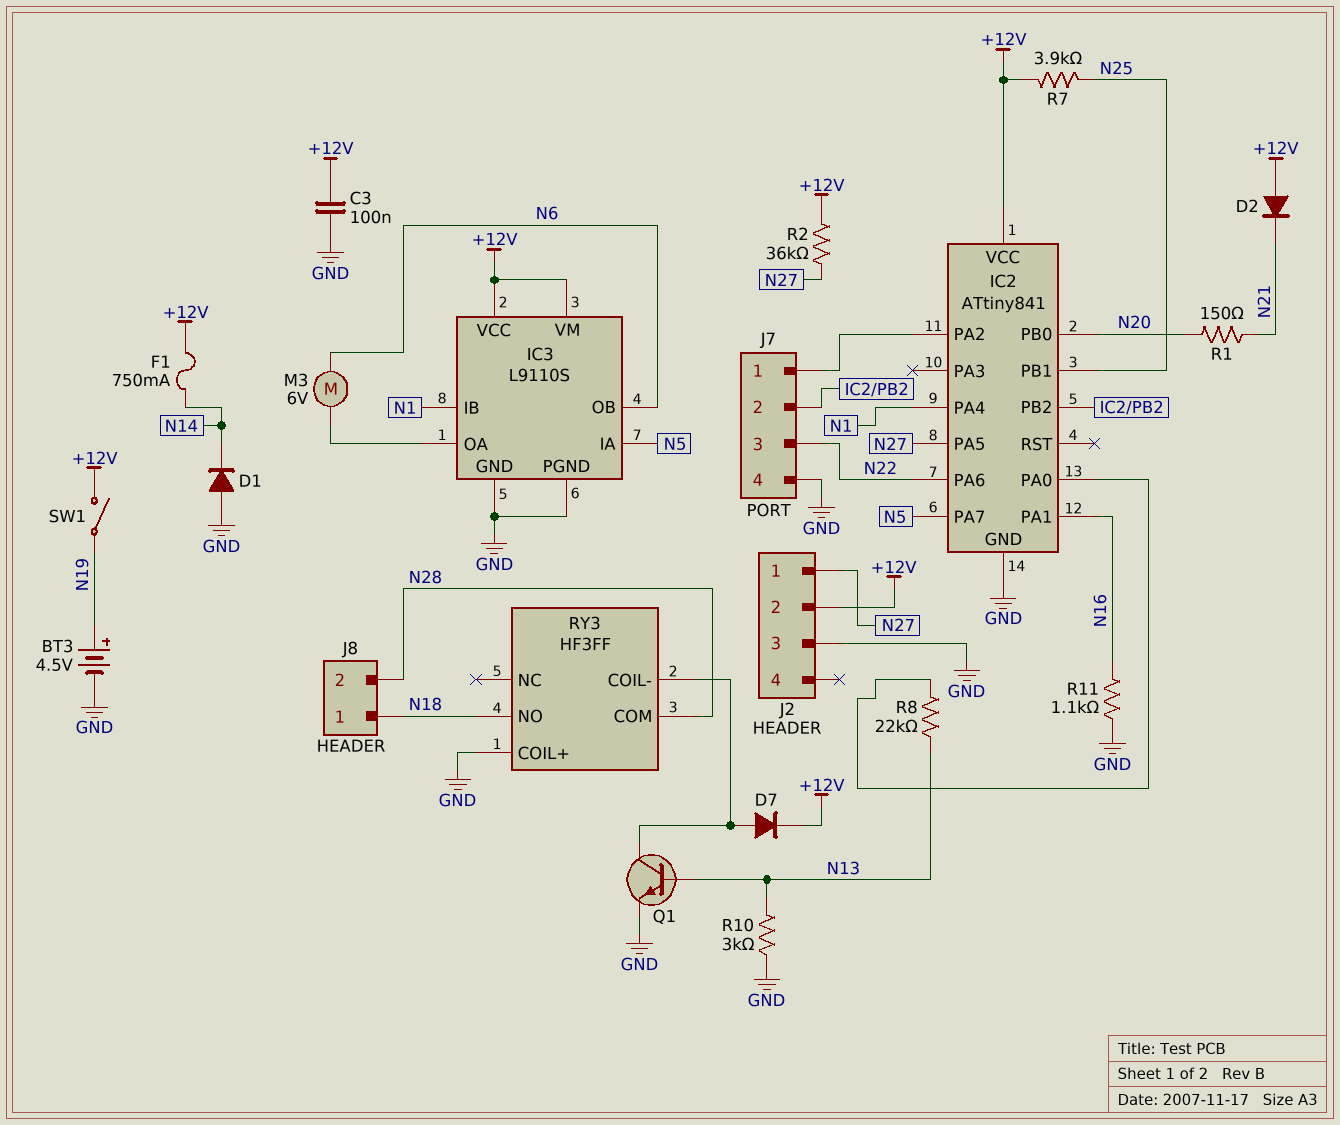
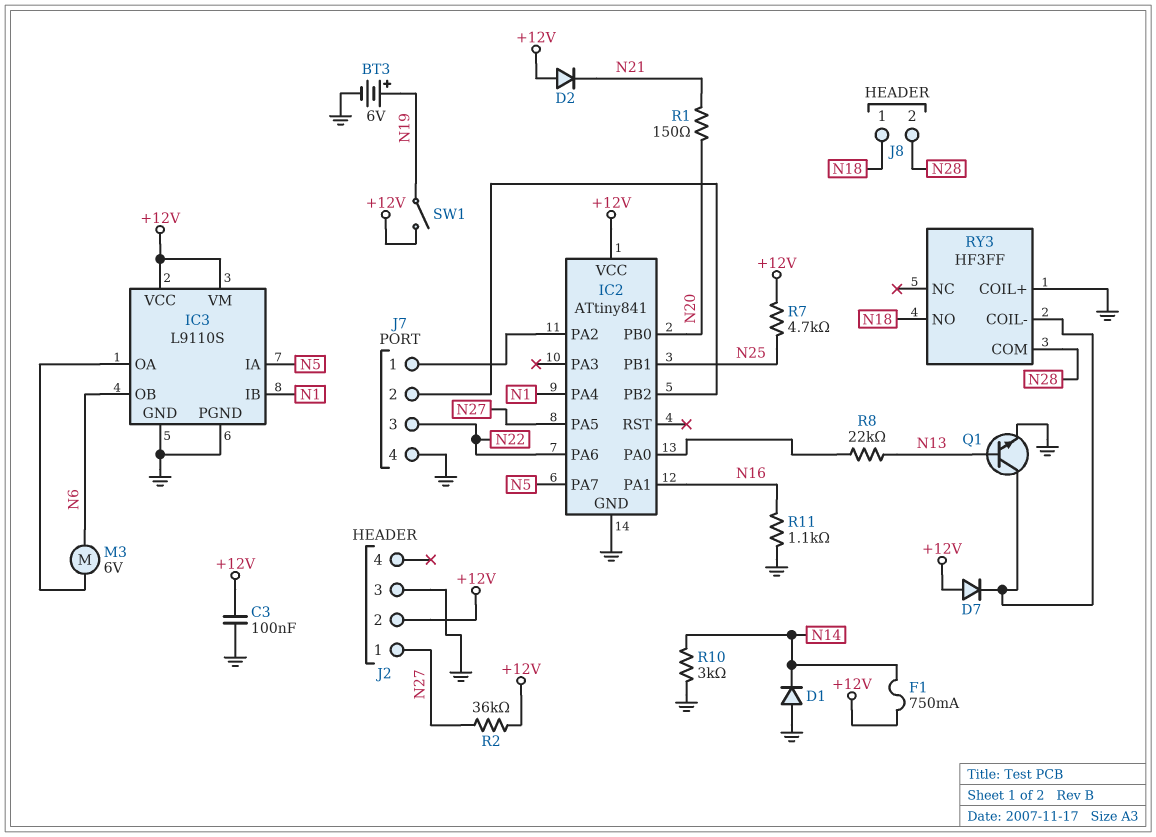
BT3: 4.5V (plus N19, minus GND) -> 6V (plus N19, minus GND)
D7: diode (A RY3/COIL-, K +12V) -> diode (A +12V, K RY3/COIL-)
R7: 3.9k (+12V, N25) -> 4.7k (+12V, N25)
R10: 3k (GND, N13) -> 3k (GND, N14)

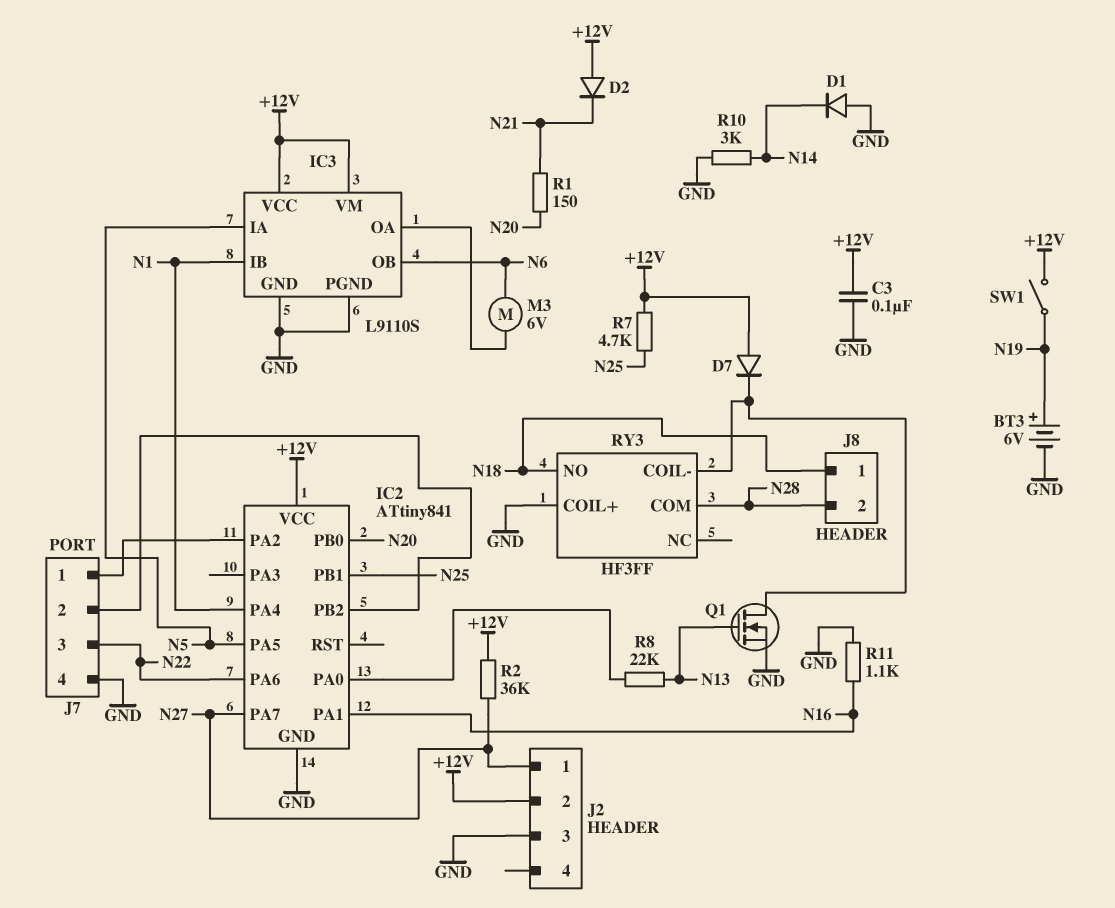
F1: 750mA (+12V, N14) -> none
IC2 pin PA5: N27 -> N5
IC2 pin PA7: N5 -> N27
Q1: NPN (B N13, C RY3/COIL-, E GND) -> NMOS (G N13, D RY3/COIL-, S GND)

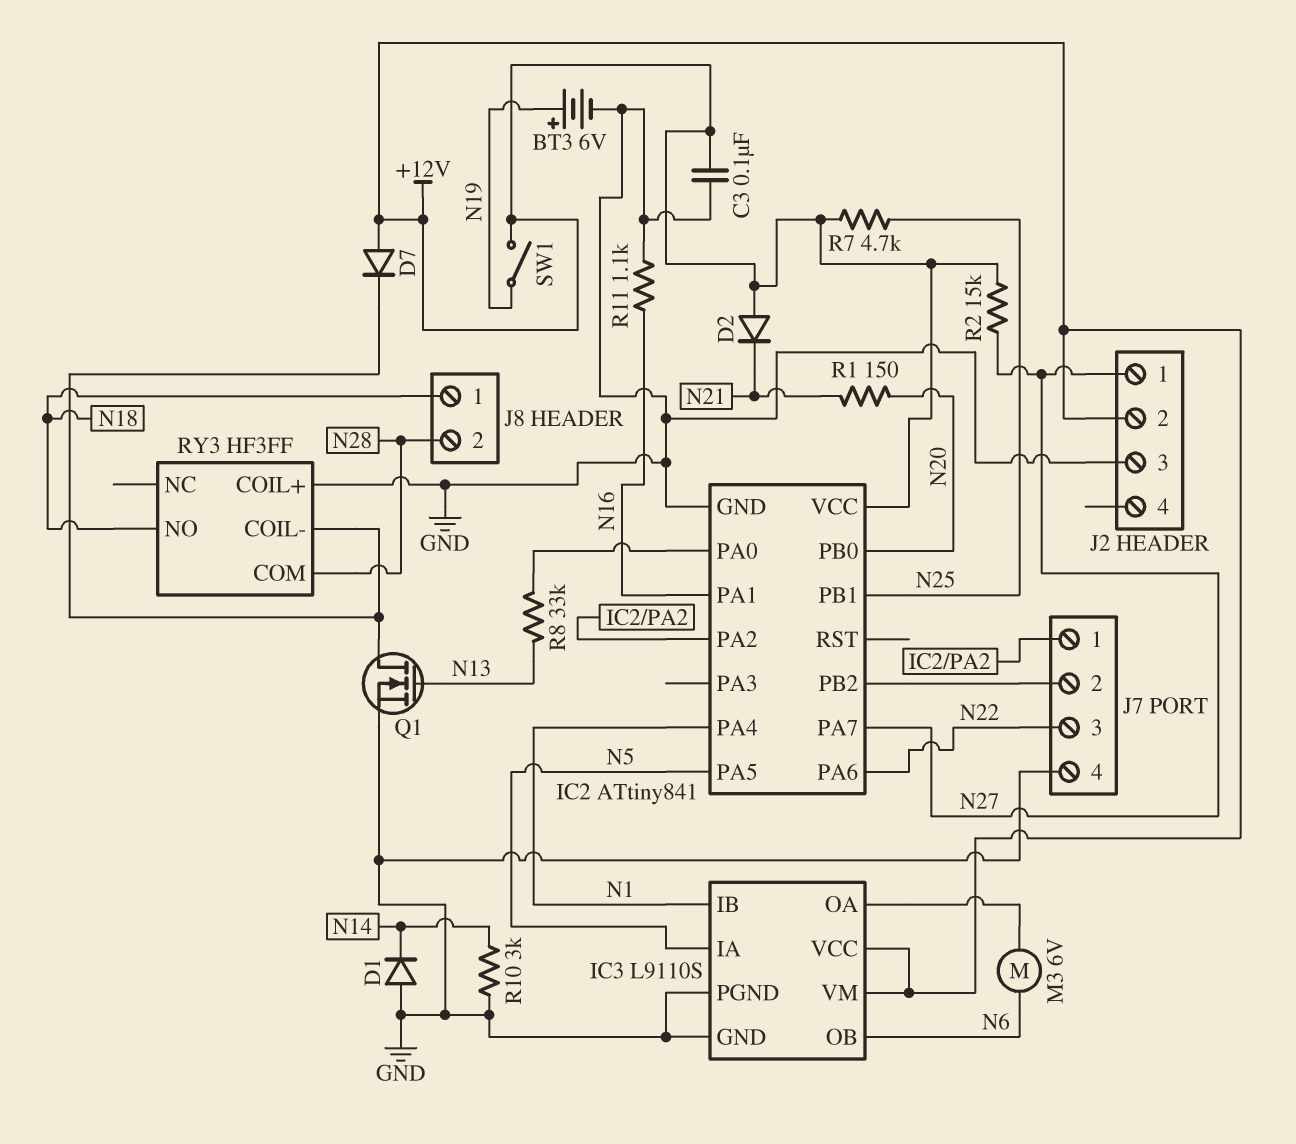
R2: 36k (+12V, N27) -> 15k (+12V, N27)
R8: 22k (IC2/PA0, N13) -> 33k (IC2/PA0, N13)

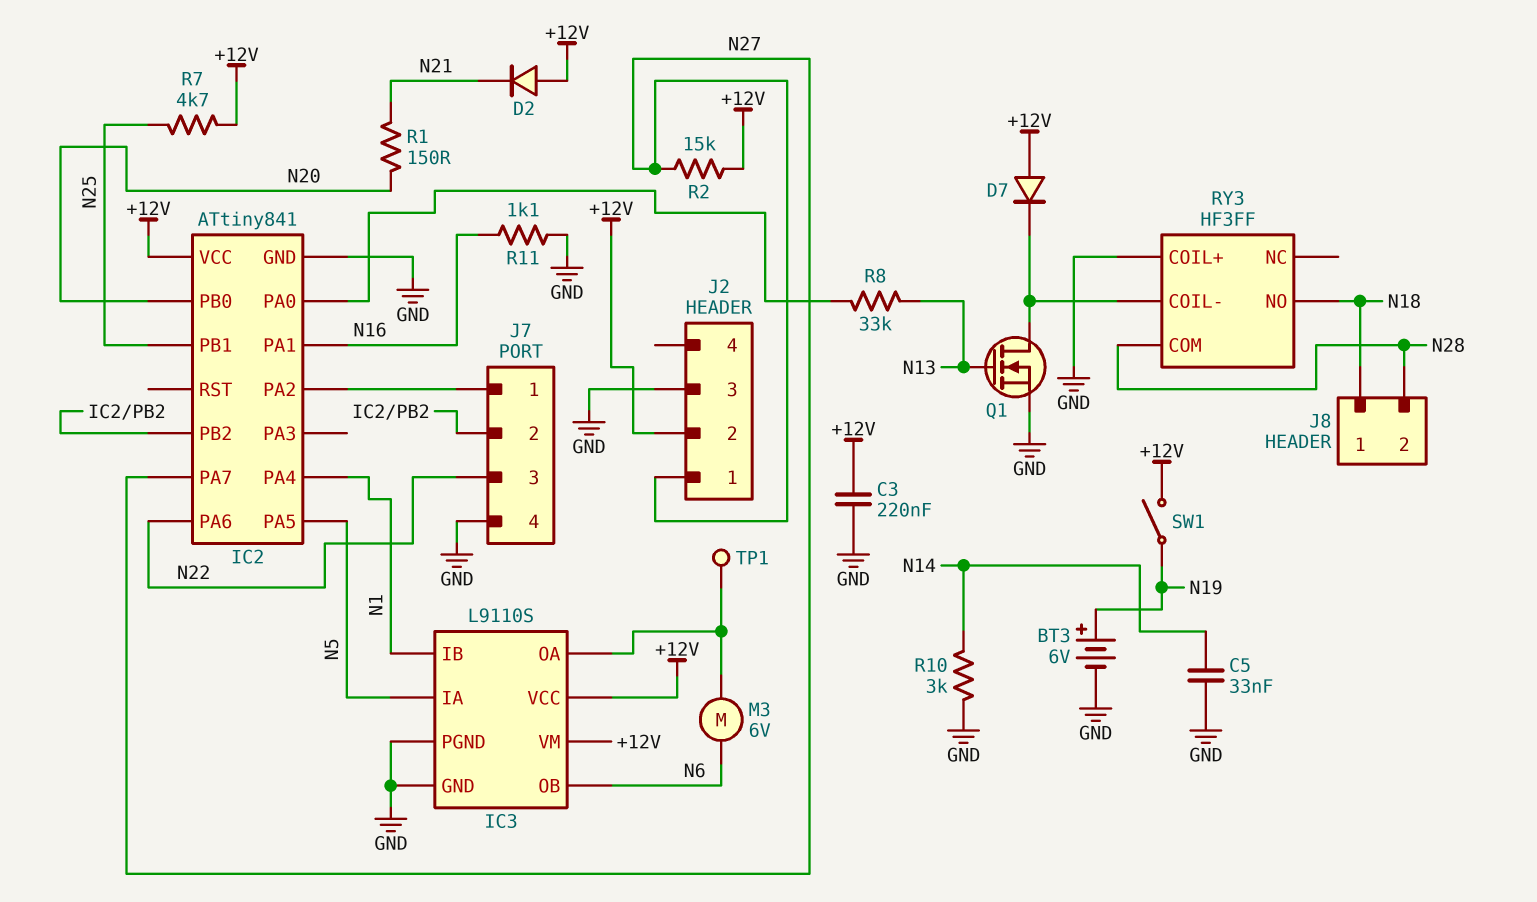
C3: 100nF (+12V, GND) -> 220nF (+12V, GND)
C5: none -> 33nF (GND, N14)
D1: diode (A GND, K N14) -> none
TP1: none -> test point (IC3/OA)

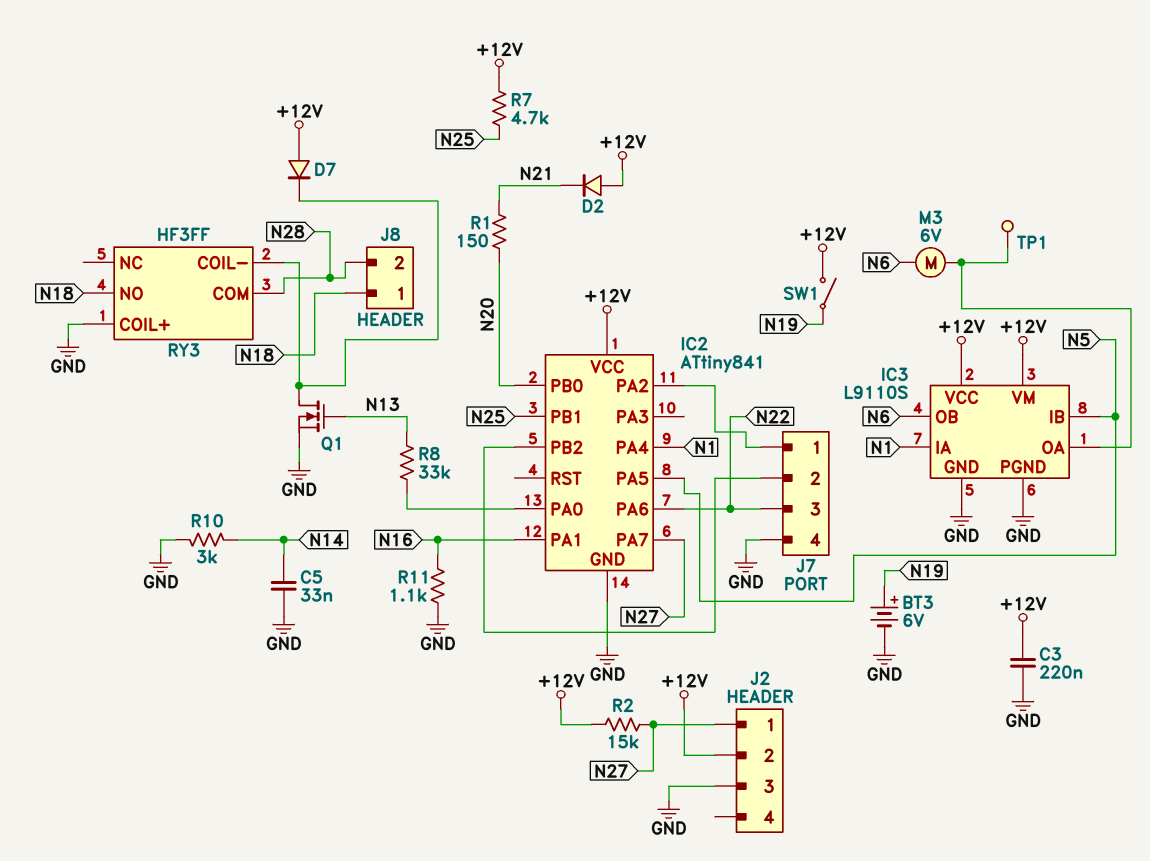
IC3 pin IA: N5 -> N1
IC3 pin IB: N1 -> N5

